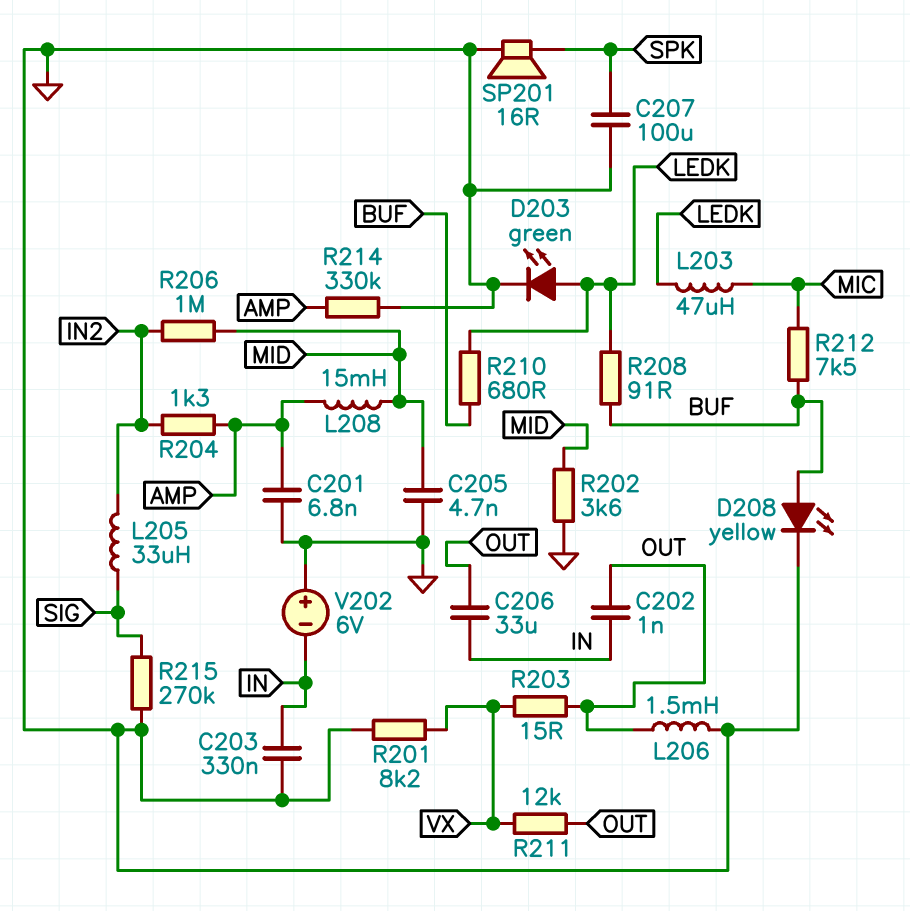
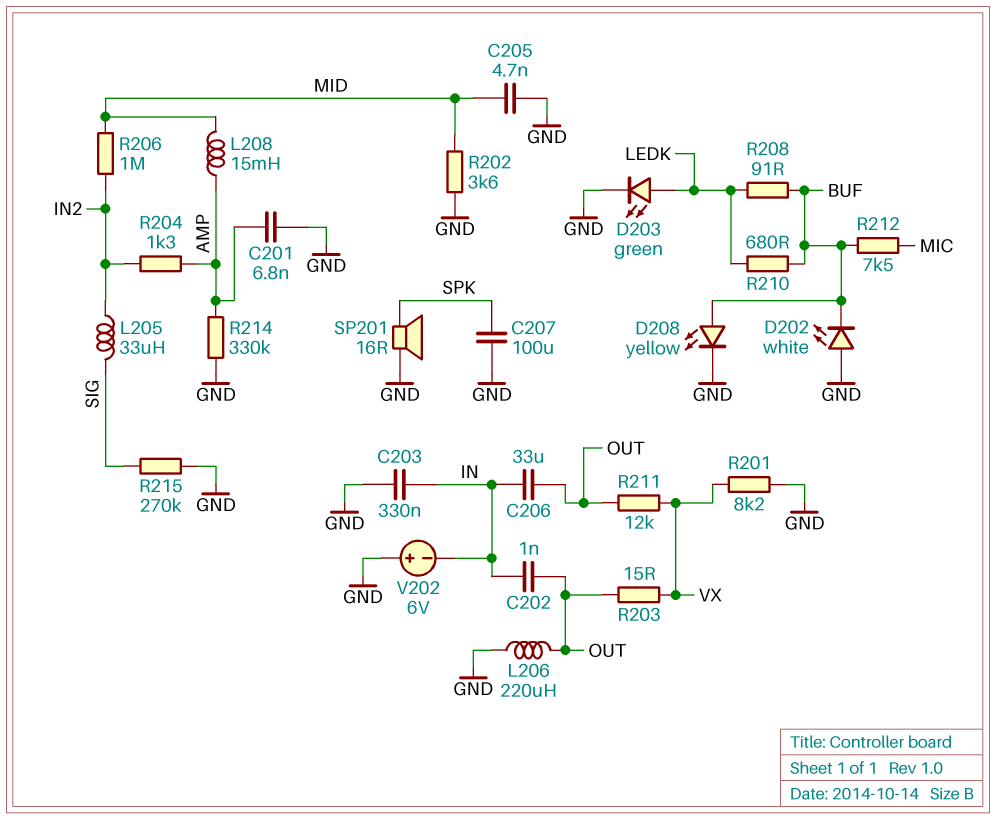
D202: none -> LED white (A GND, K BUF)
L203: 47uH (LEDK, MIC) -> none
L206: 1.5mH (GND, OUT) -> 220uH (GND, OUT)

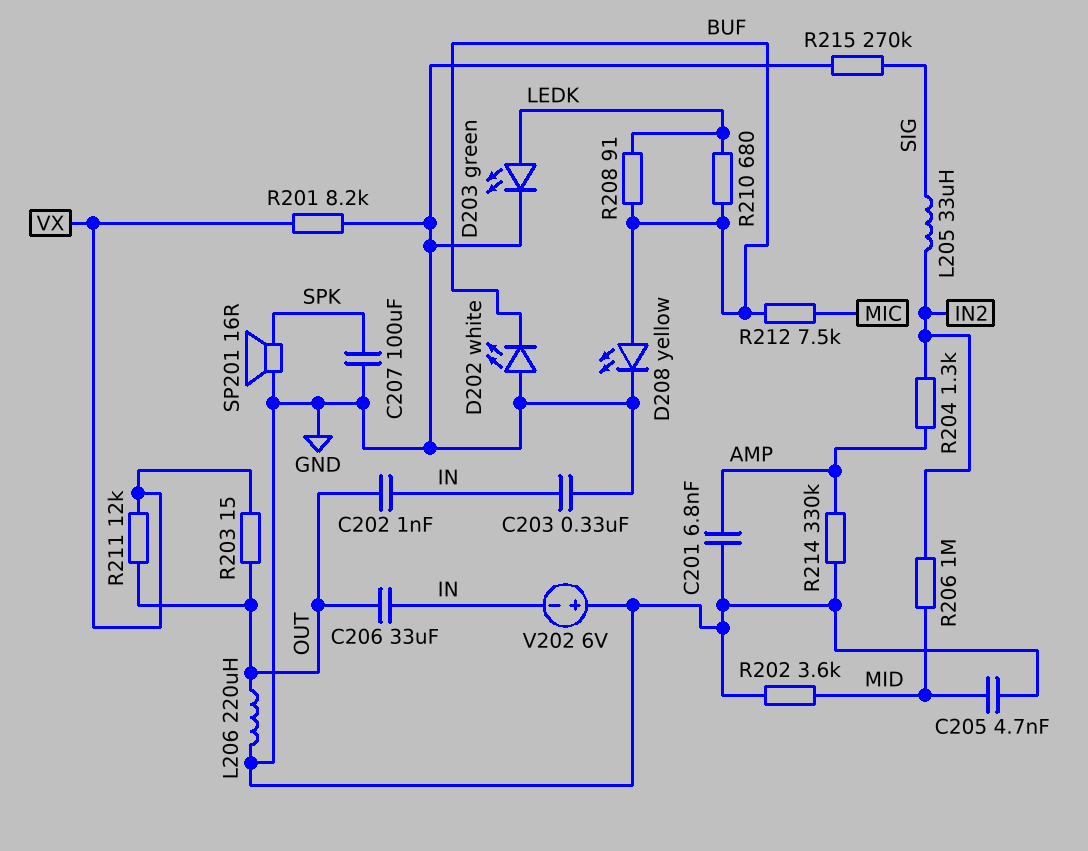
L208: 15mH (AMP, MID) -> none

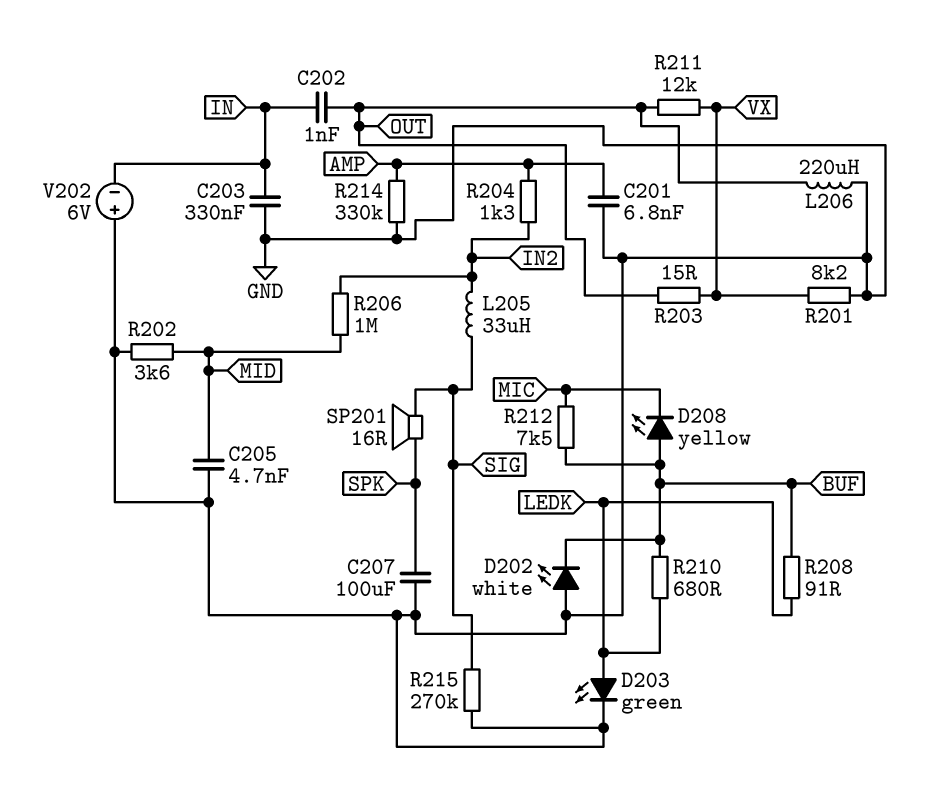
C206: 33uF (IN, OUT) -> none
D208: LED yellow (A BUF, K GND) -> LED yellow (A BUF, K MIC)
SP201: speaker 16R (GND, SPK) -> speaker 16R (SIG, SPK)

